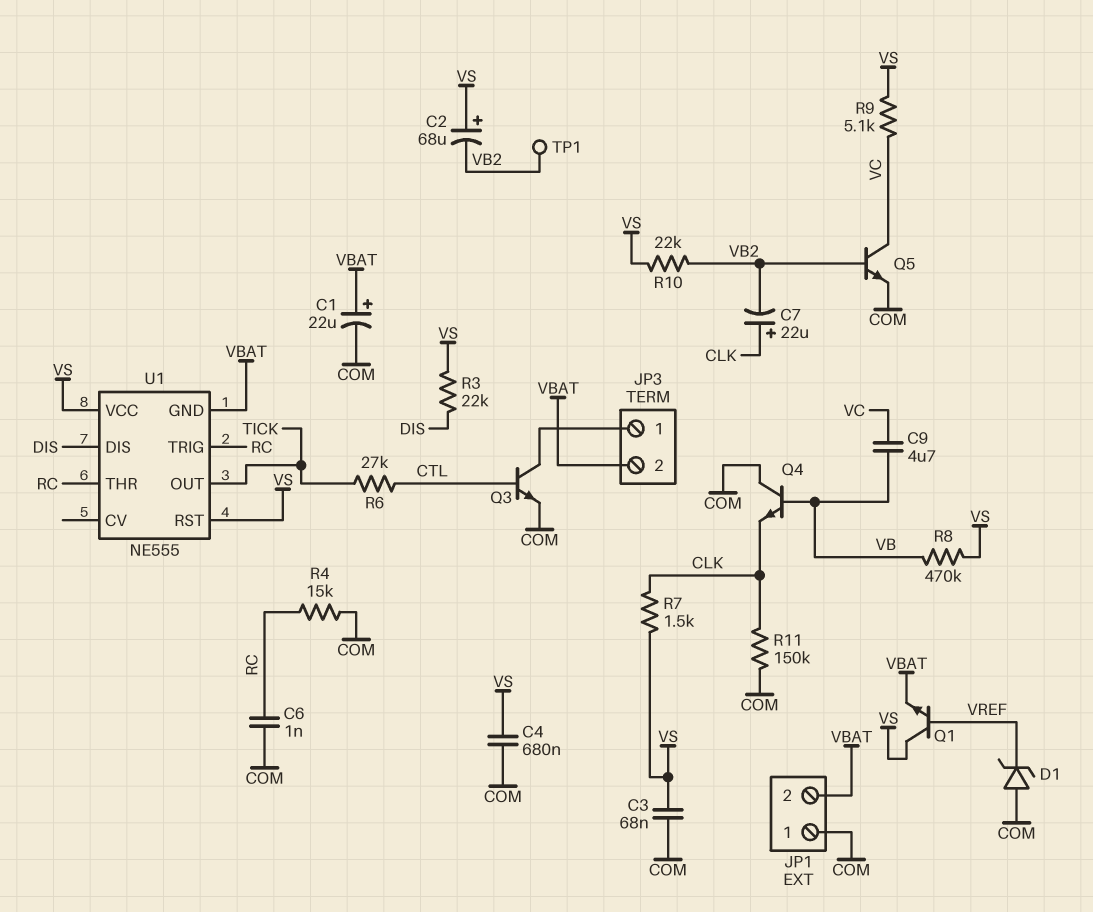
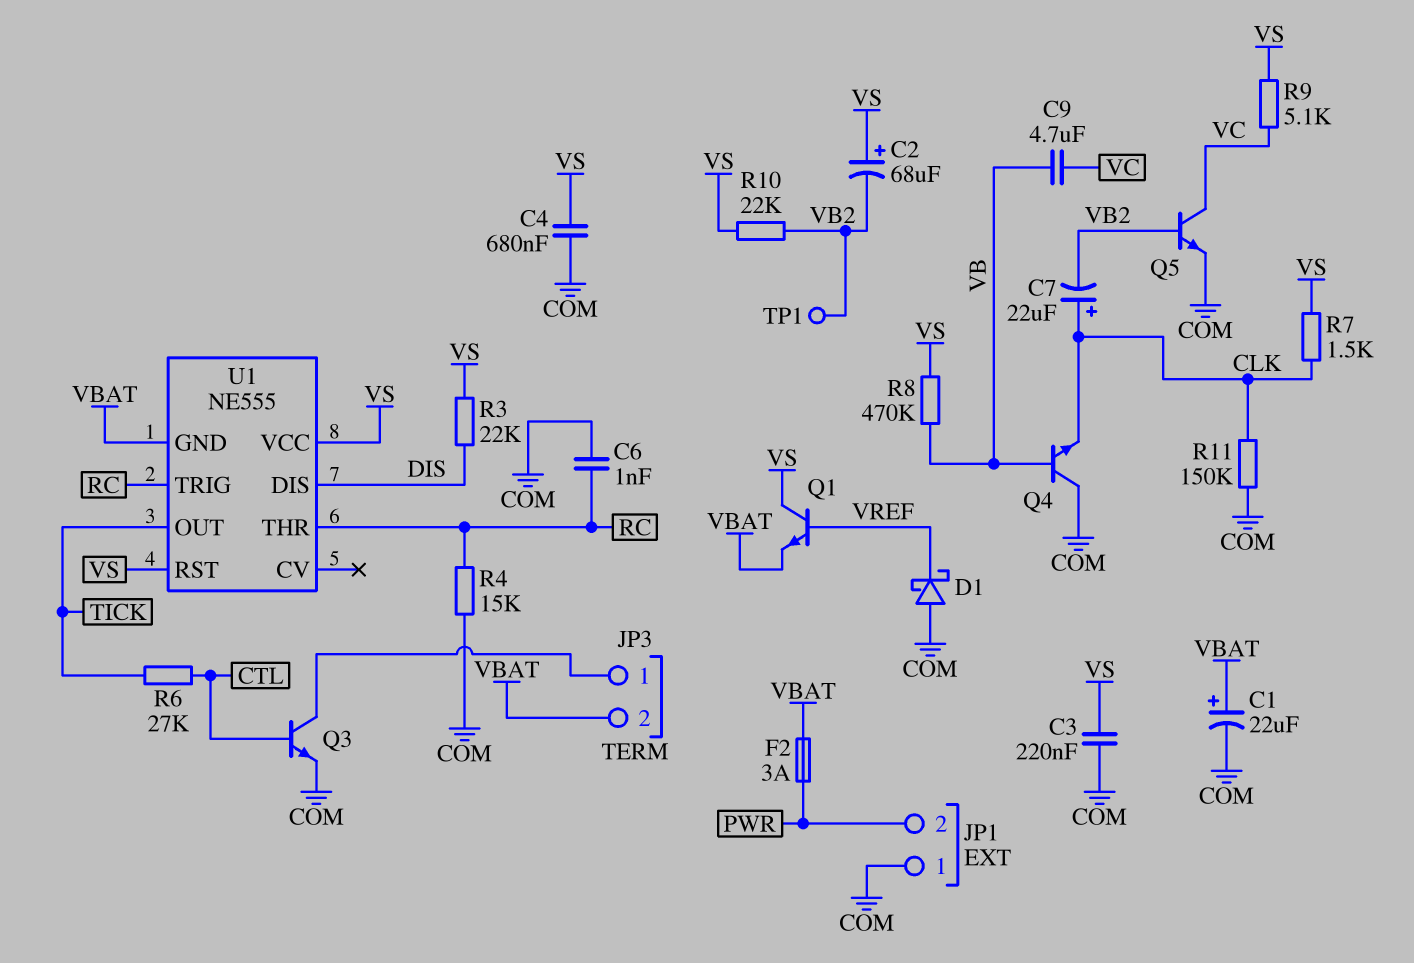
C3: 68nF (COM, VS) -> 220nF (COM, VS)
D1: zener (A COM, K VREF) -> schottky (A COM, K VREF)
F2: none -> 3A (PWR, VBAT)
JP1 pin 2: VBAT -> PWR

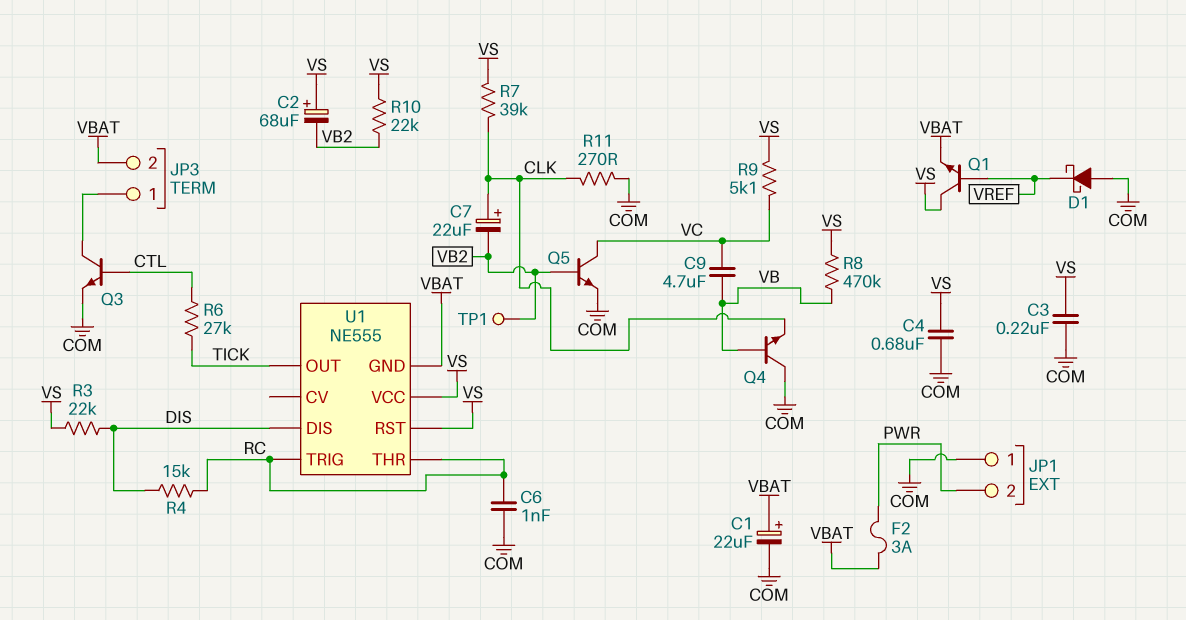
R4: 15k (COM, RC) -> 15k (DIS, RC)
R7: 1.5k (CLK, VS) -> 39k (CLK, VS)
R11: 150k (CLK, COM) -> 270 (CLK, COM)

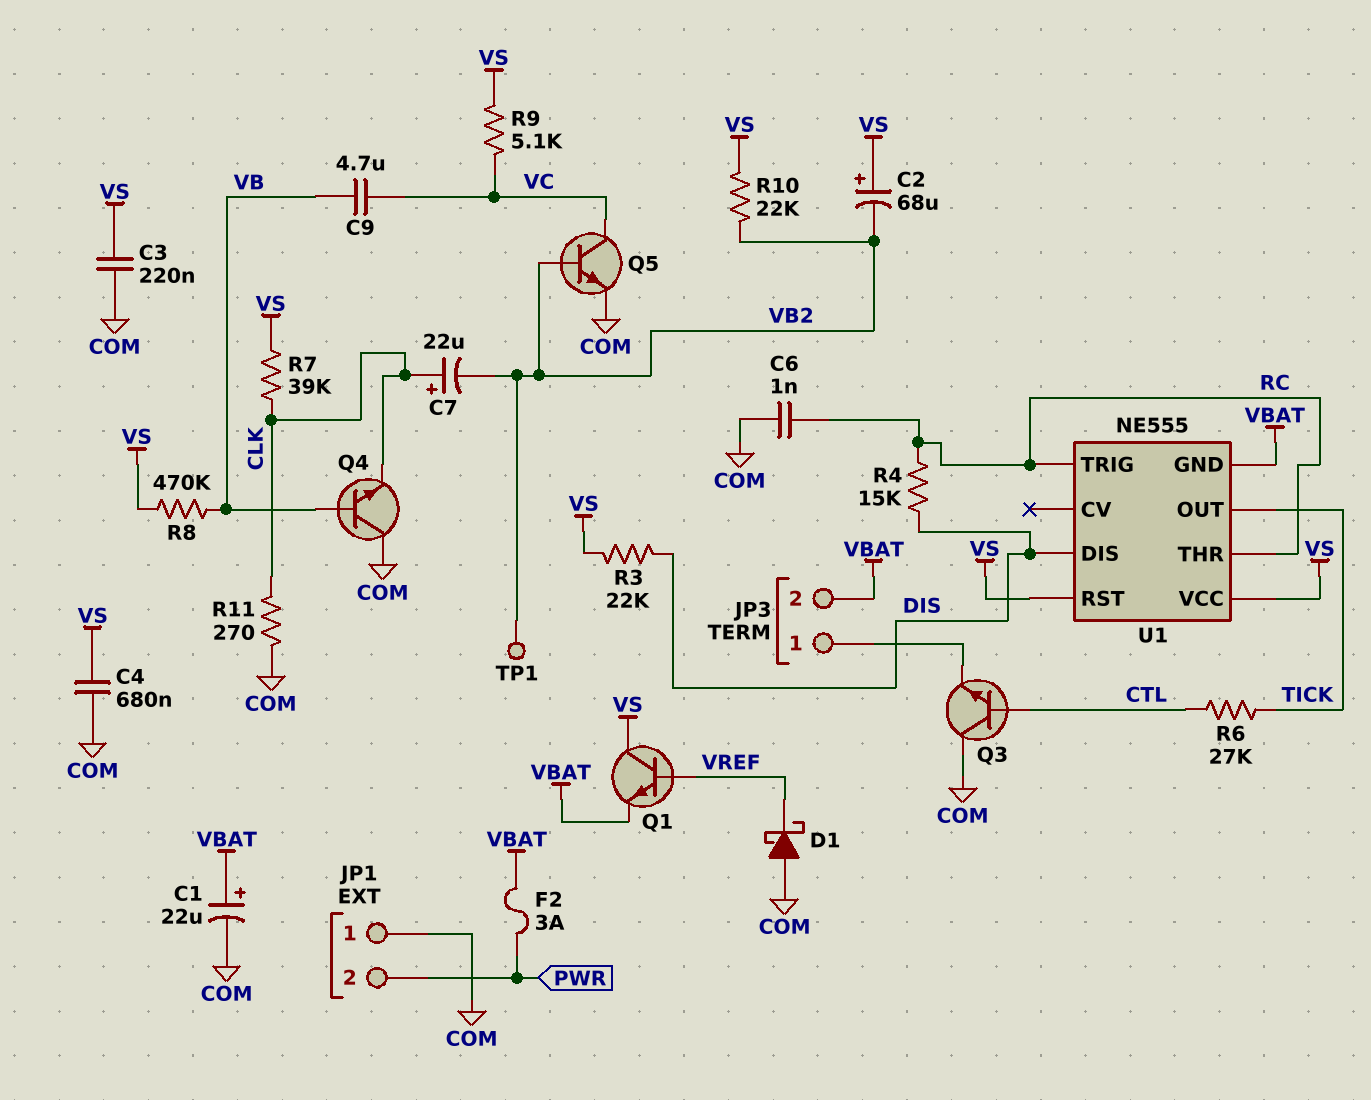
Q3: NPN (B CTL, C JP3/1, E COM) -> NPN (B CTL, C COM, E JP3/1)

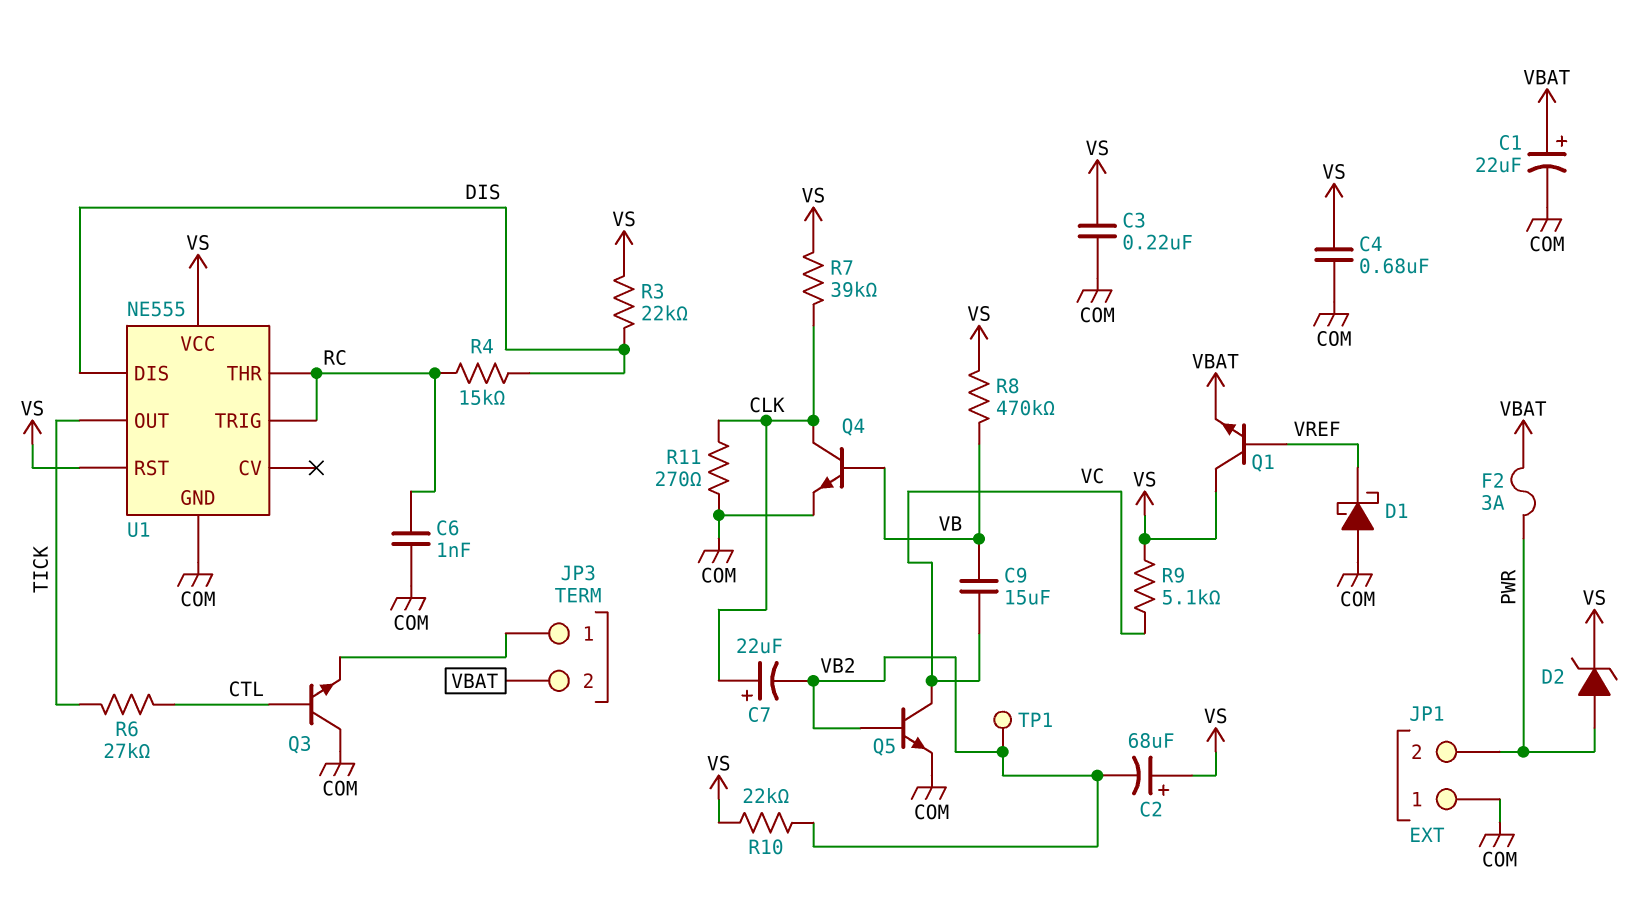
C9: 4.7uF (VB, VC) -> 15uF (VB, VC)
D2: none -> zener (A PWR, K VS)
Q4: NPN (B VB, C COM, E CLK) -> NPN (B VB, C CLK, E COM)
U1 pin GND: VBAT -> COM

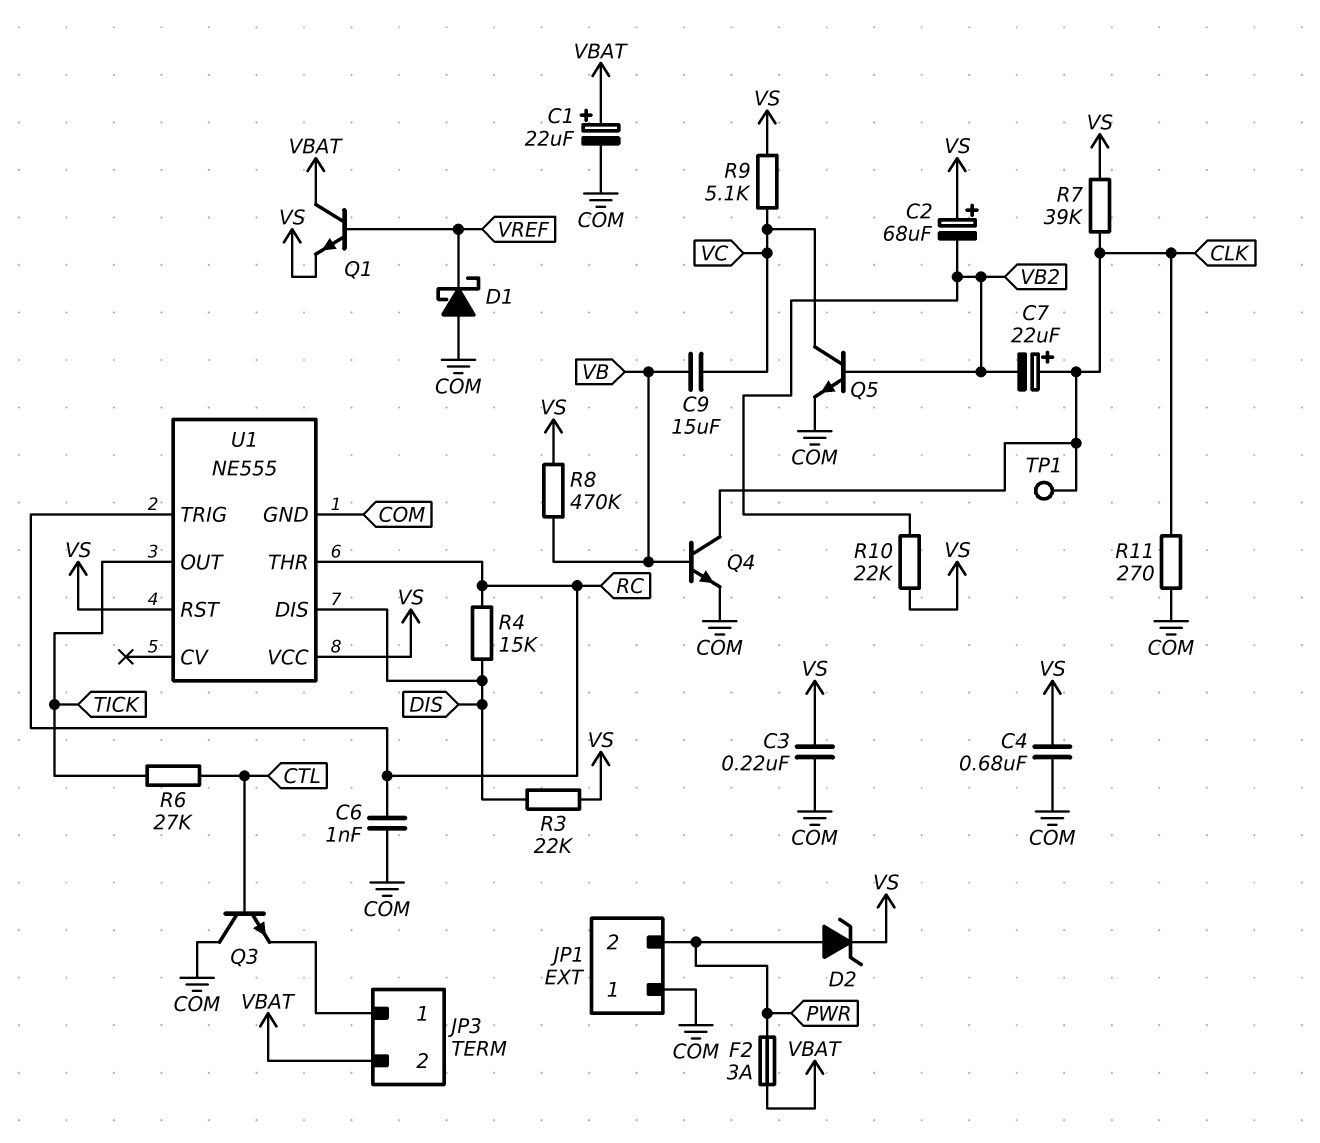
Q1: NPN (B VREF, C VS, E VBAT) -> NPN (B VREF, C VBAT, E VS)
TP1: test point (VB2) -> test point (CLK)

